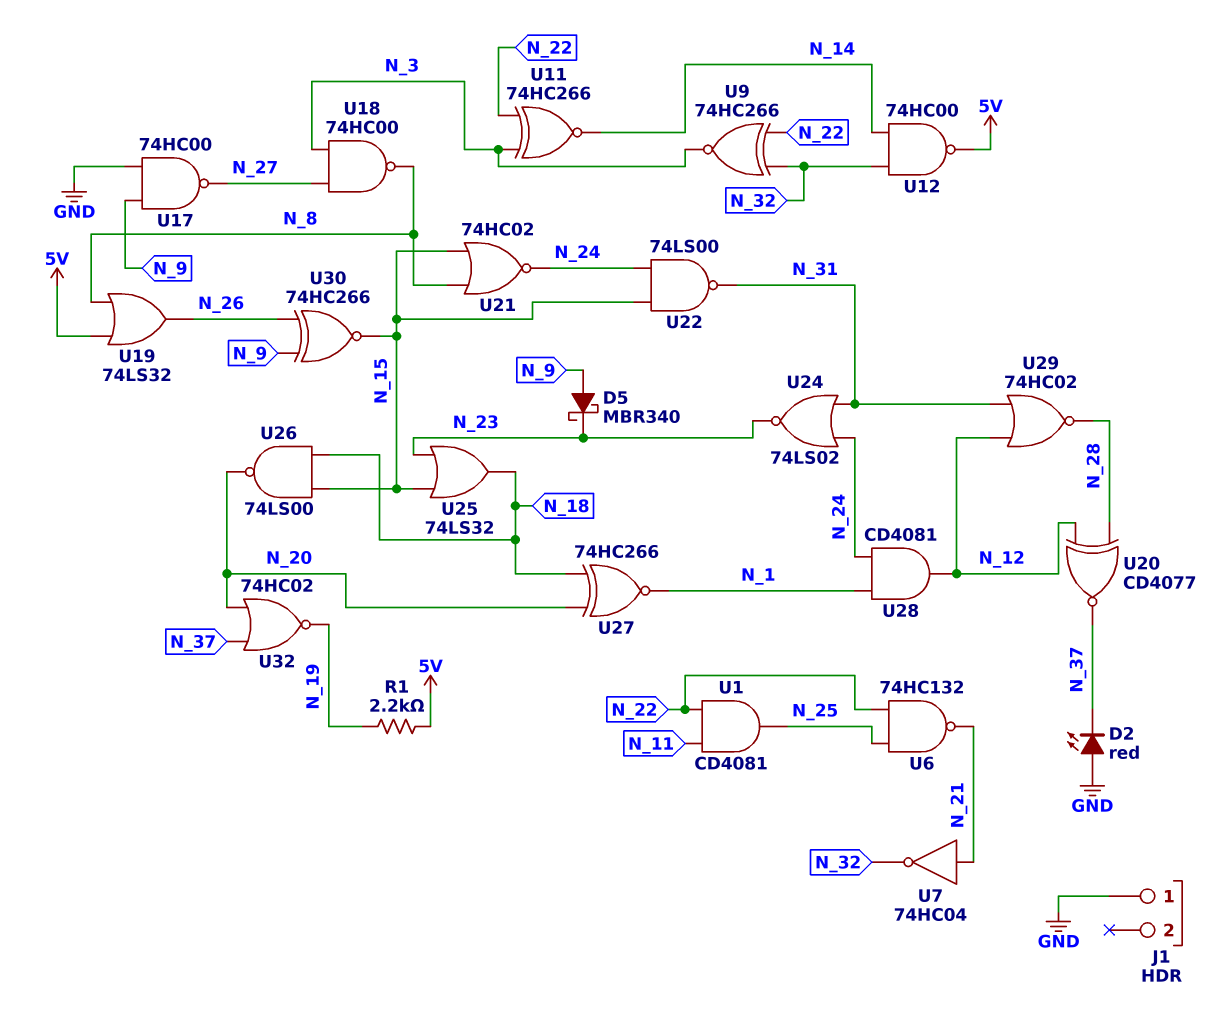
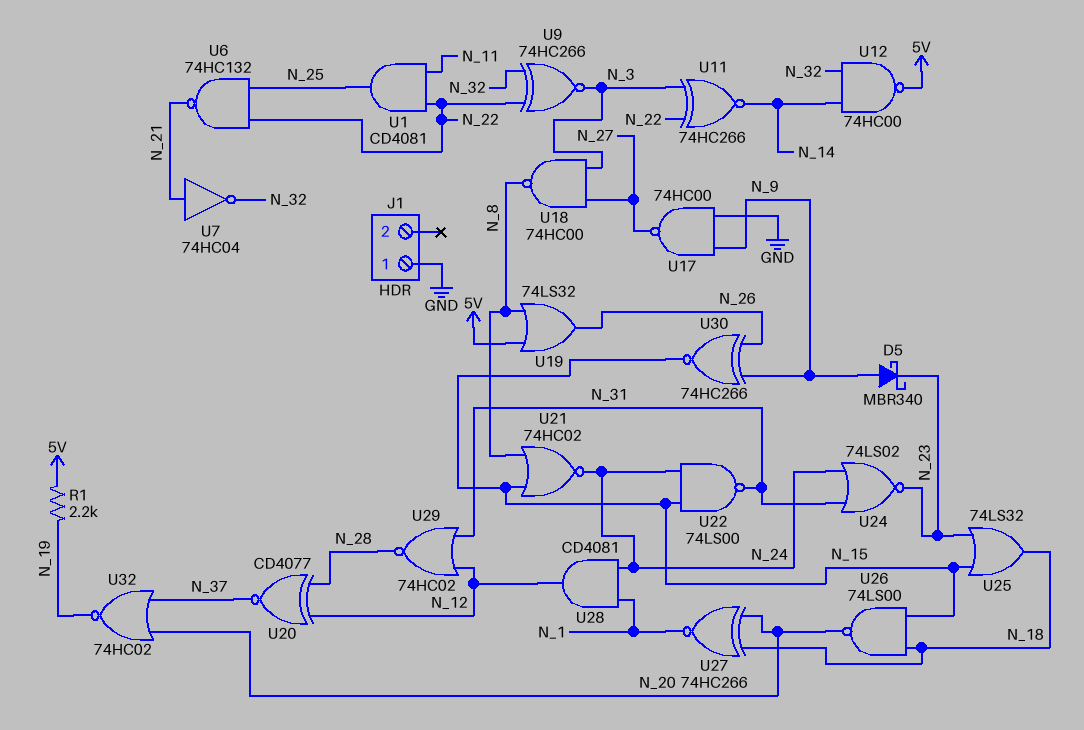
D2: LED red (A GND, K N_37) -> none

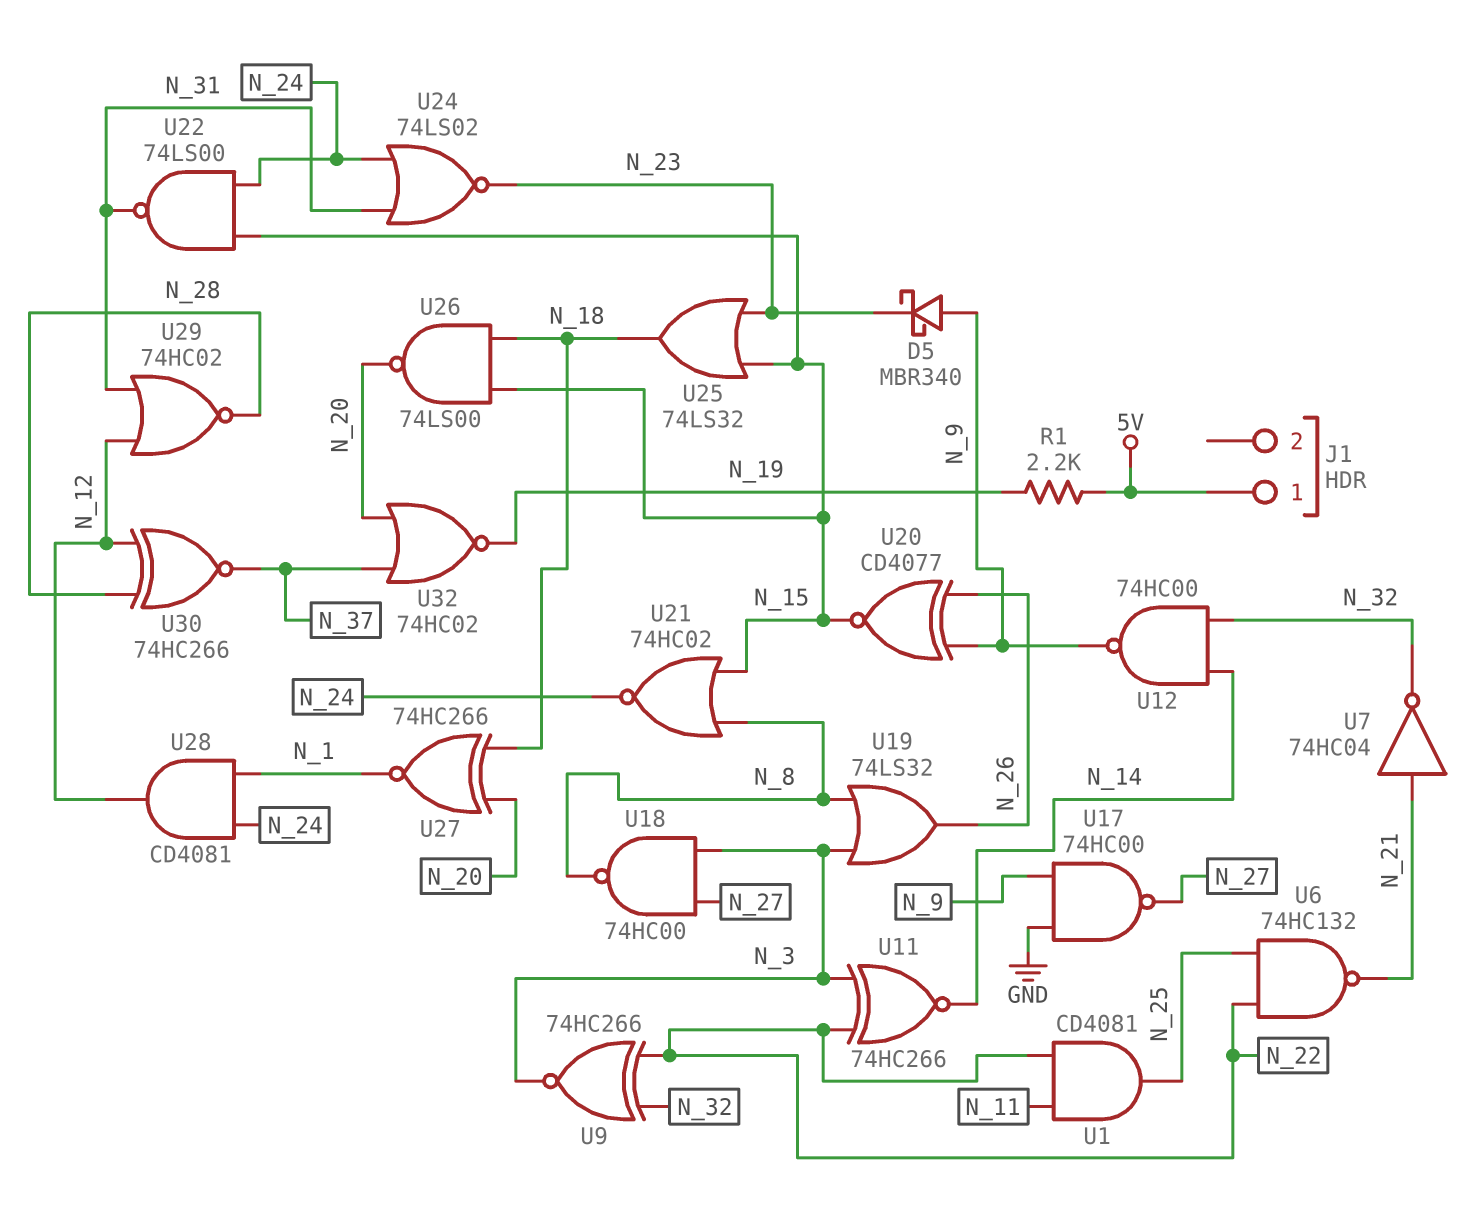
J1 pin 1: GND -> 5V
U12: NAND 74HC00 (in N_14, in N_32, out 5V) -> NAND 74HC00 (in N_14, in N_32, out N_9)
U19: OR 74LS32 (in 5V, in N_8, out N_26) -> OR 74LS32 (in N_3, in N_8, out N_26)
U20: XNOR CD4077 (in N_12, in N_28, out N_37) -> XNOR CD4077 (in N_9, in N_26, out N_15)
U30: XNOR 74HC266 (in N_9, in N_26, out N_15) -> XNOR 74HC266 (in N_12, in N_28, out N_37)

